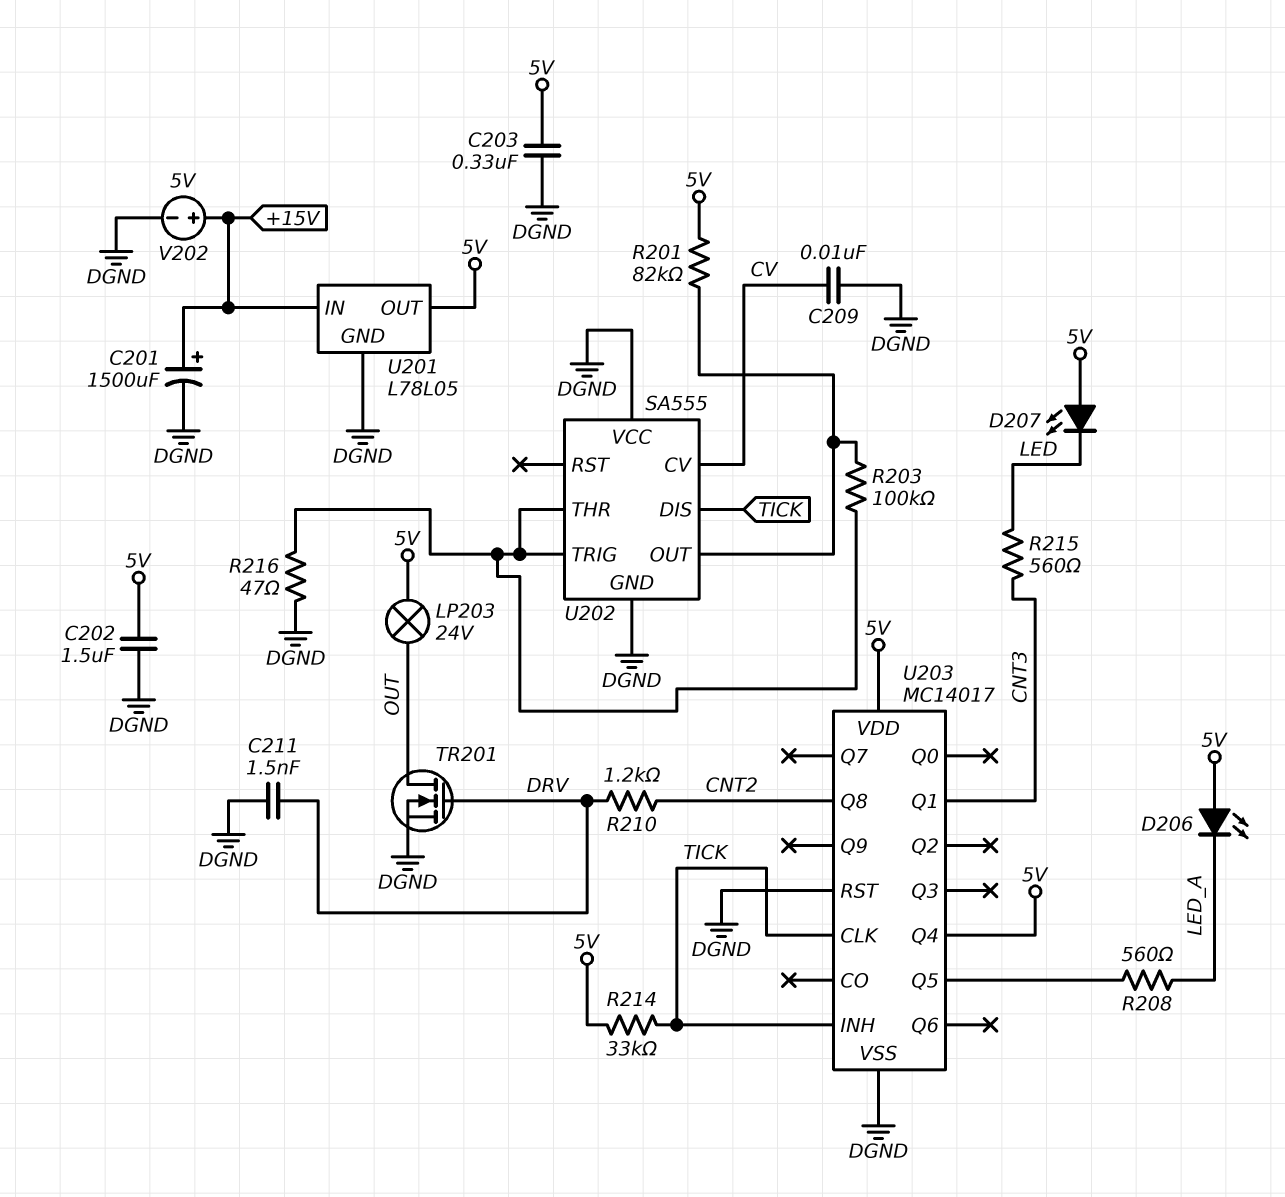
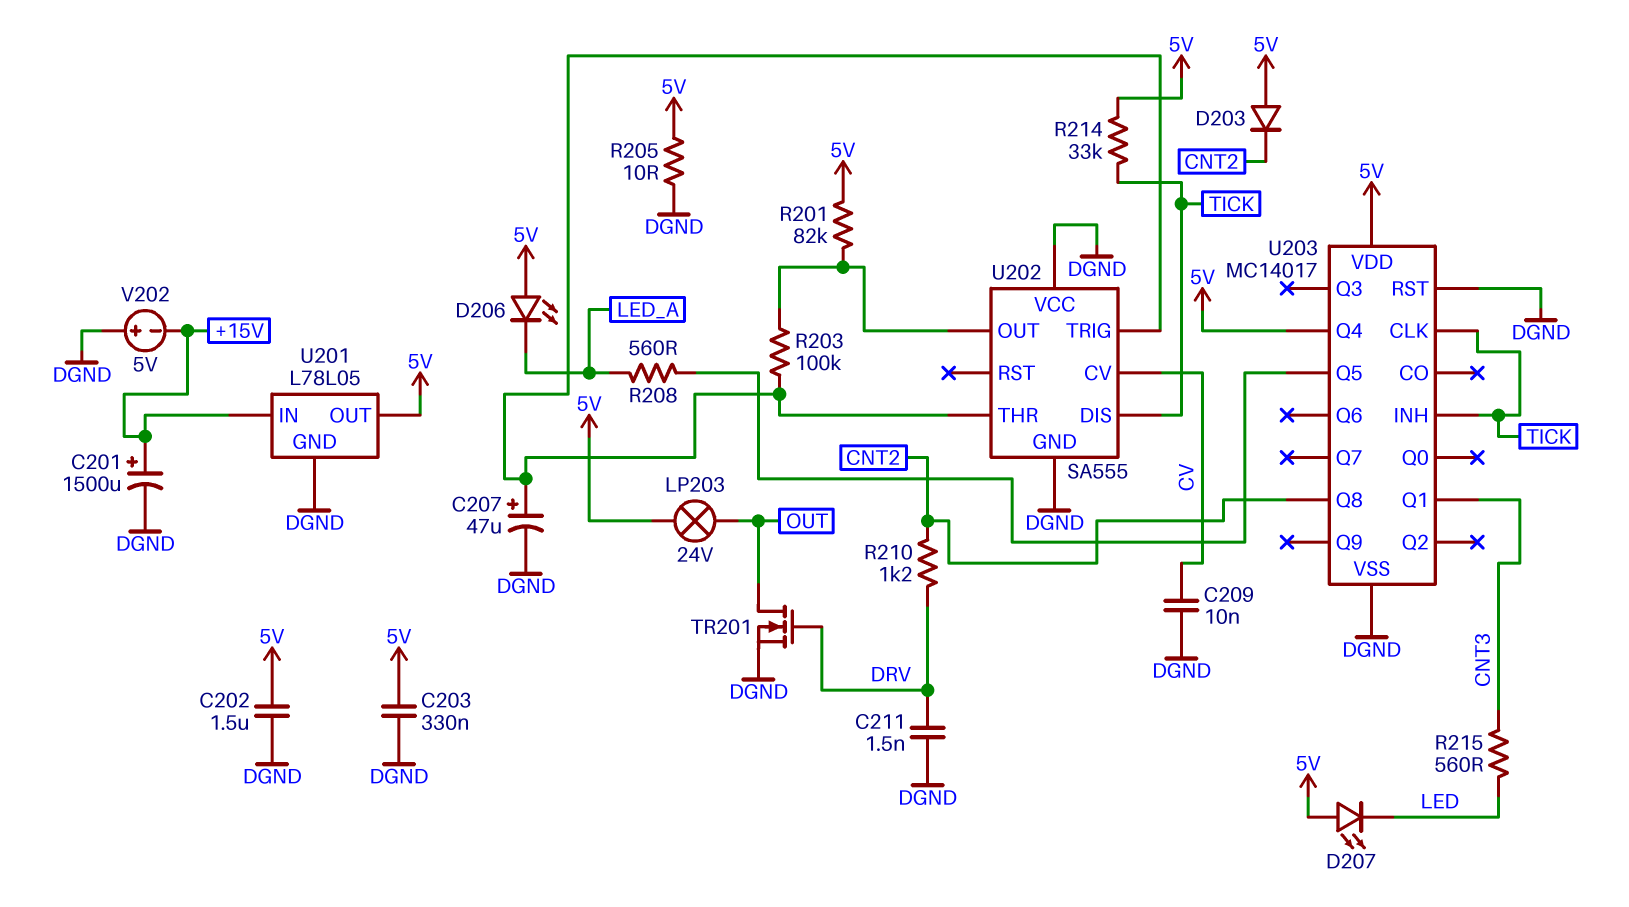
C207: none -> 47uF (plus U202/THR, minus DGND)
D203: none -> diode (A 5V, K CNT2)
R205: none -> 10 (5V, DGND)
R216: 47 (DGND, U202/THR) -> none
V202: 5V (plus +15V, minus DGND) -> 5V (plus DGND, minus +15V)

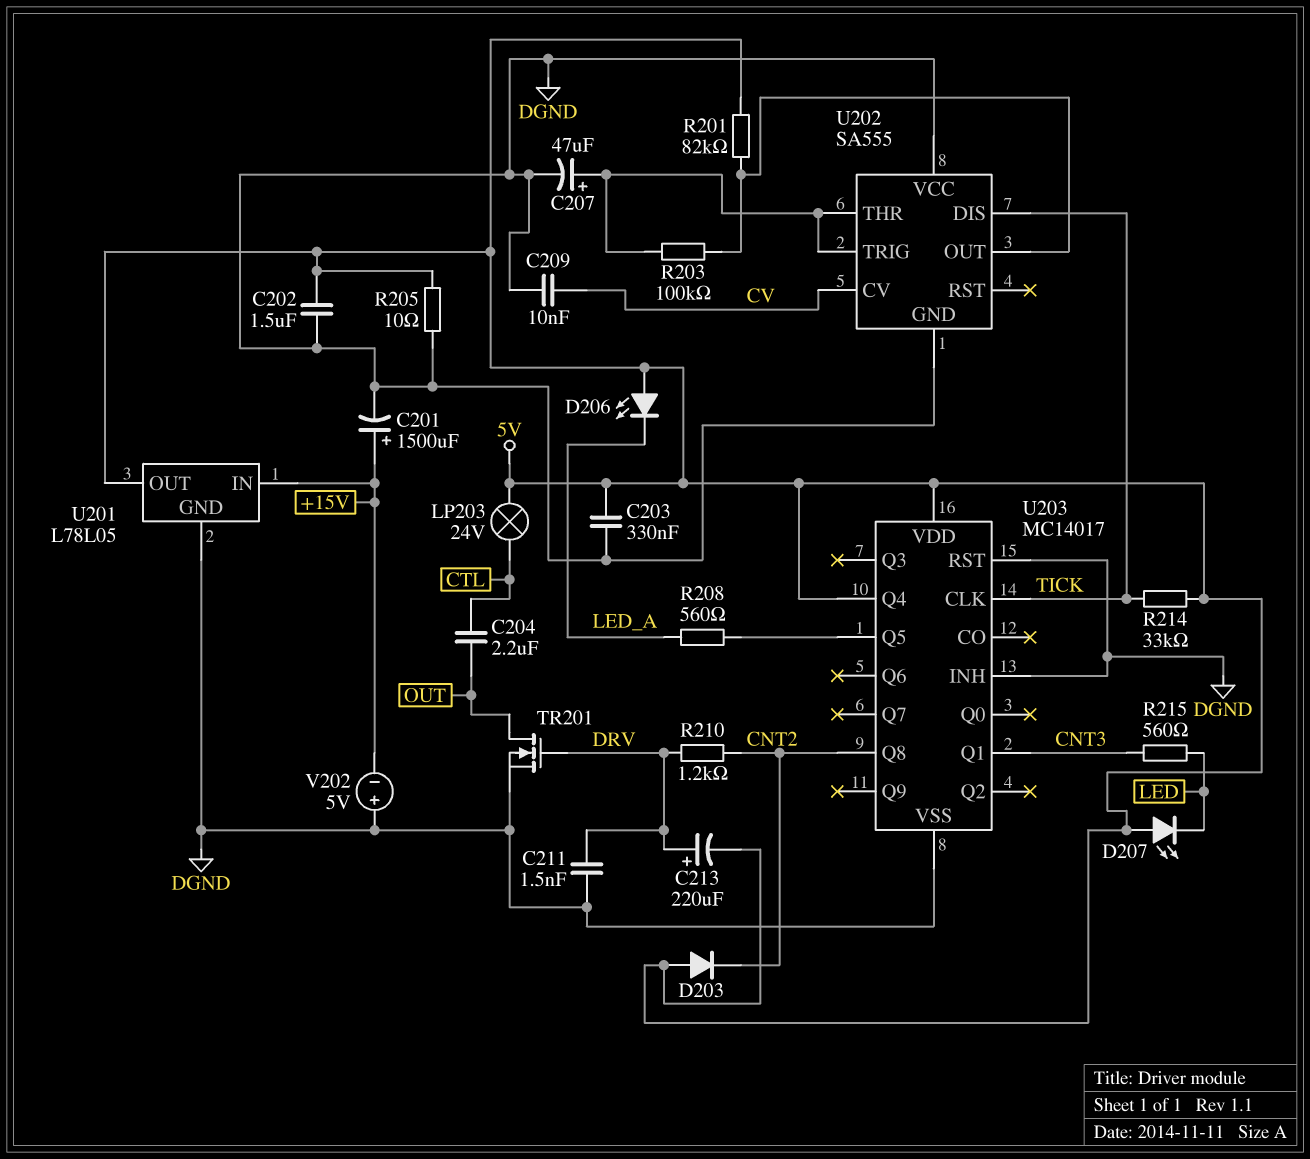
C204: none -> 2.2uF (CTL, OUT)
C213: none -> 220uF (plus DRV, minus 5V)
LP203: lamp 24V (5V, OUT) -> lamp 24V (5V, CTL)
U203 pin INH: TICK -> DGND

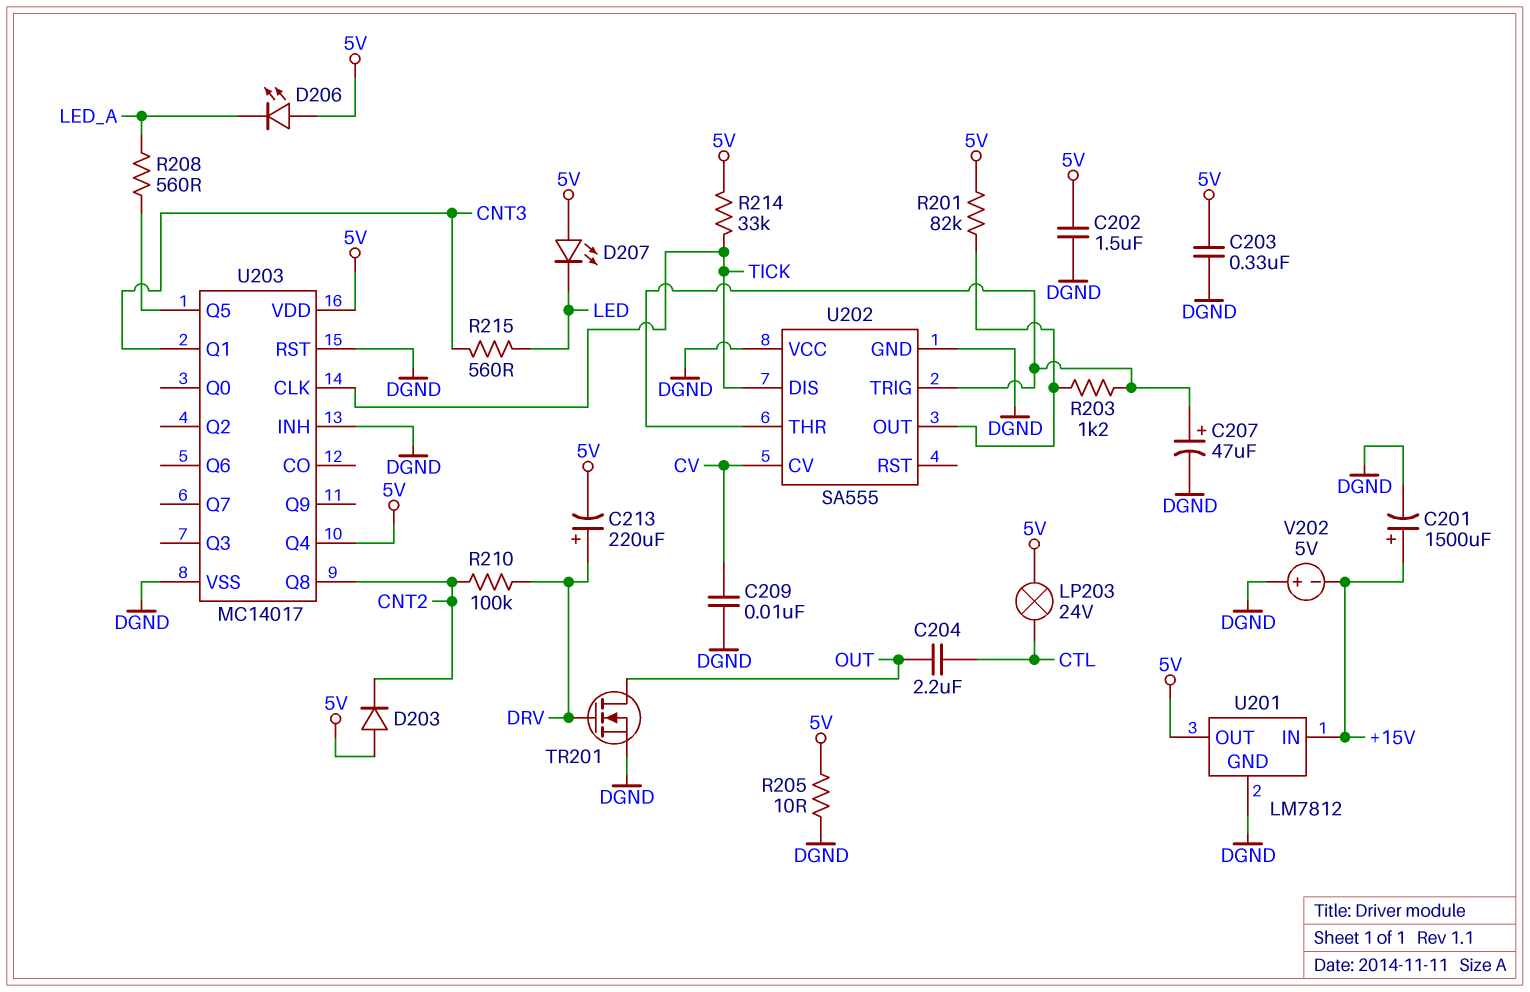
C211: 1.5nF (DGND, DRV) -> none
R203: 100k (U202/OUT, U202/THR) -> 1.2k (U202/OUT, U202/THR)
R210: 1.2k (CNT2, DRV) -> 100k (CNT2, DRV)
U201: L78L05 -> LM7812

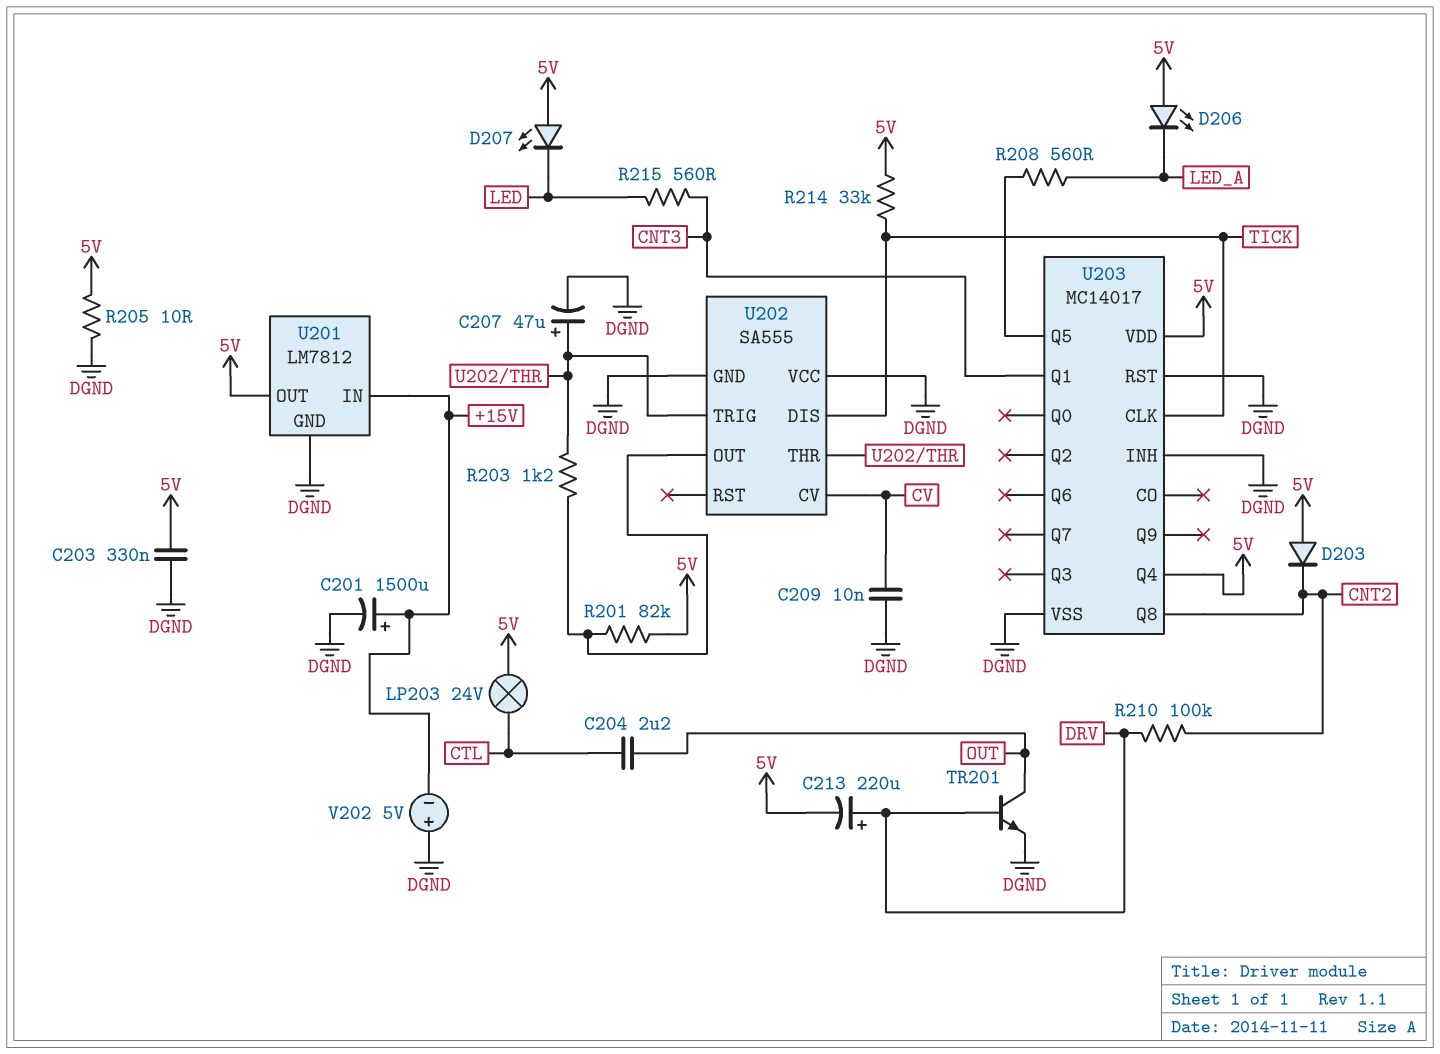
C202: 1.5uF (5V, DGND) -> none
TR201: NMOS (G DRV, D OUT, S DGND) -> NPN (B DRV, C OUT, E DGND)

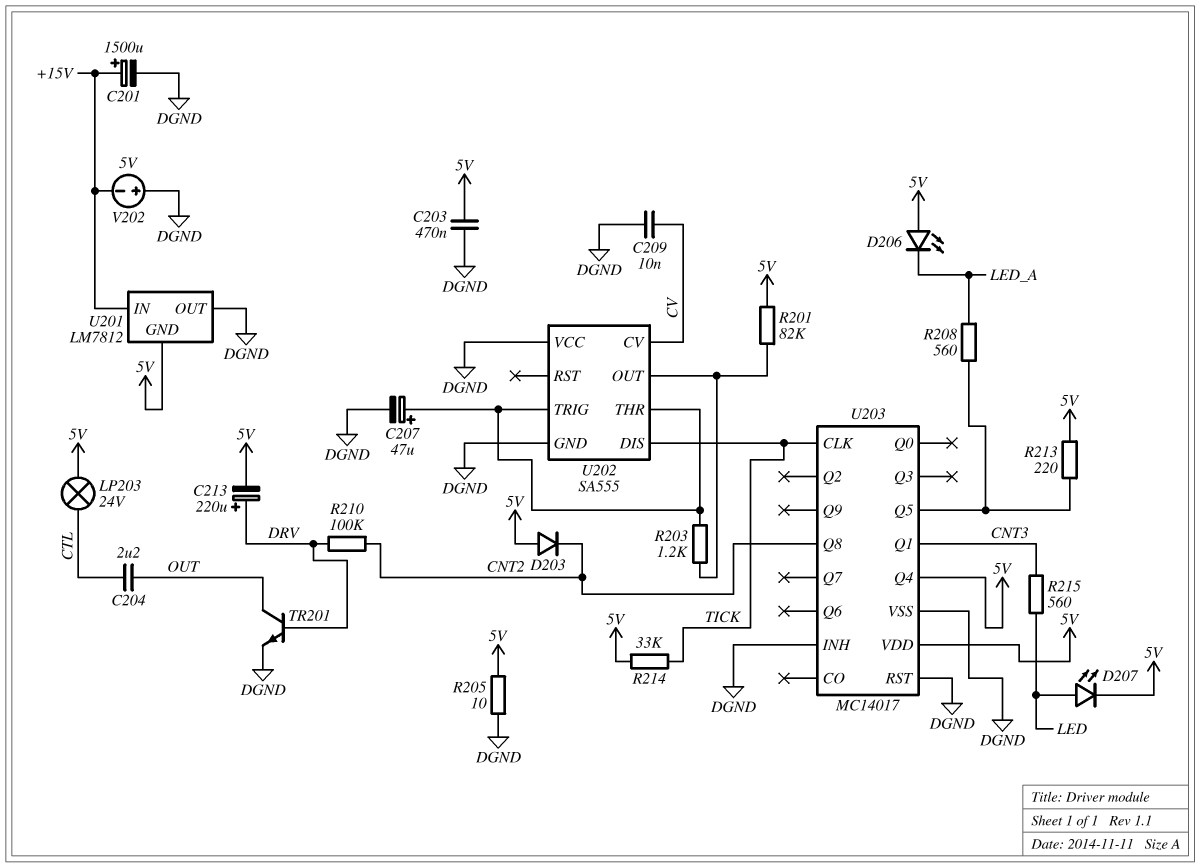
C203: 330nF (5V, DGND) -> 470nF (5V, DGND)
D207: LED (A 5V, K LED) -> LED (A LED, K 5V)
R213: none -> 220 (5V, U203/Q5)
U201 pin GND: DGND -> 5V
U201 pin OUT: 5V -> DGND

